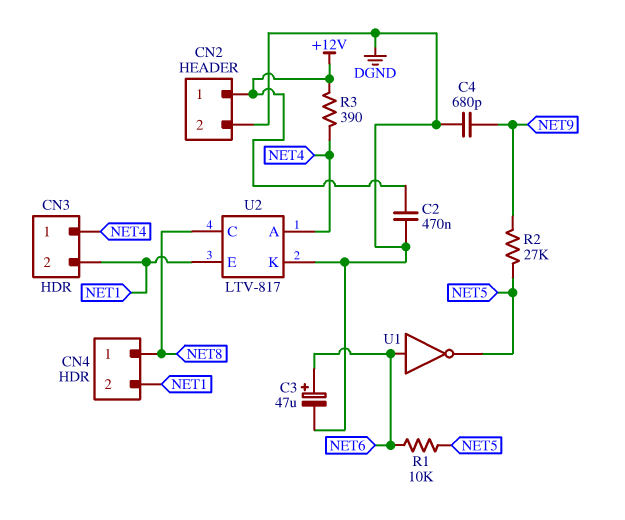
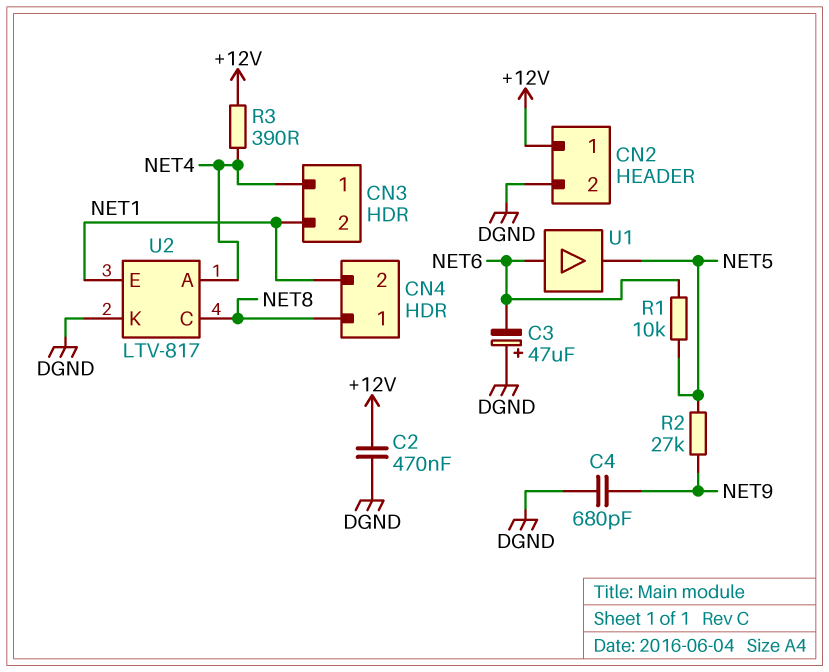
C3: 47uF (plus NET6, minus DGND) -> 47uF (plus DGND, minus NET6)
U1: NOT (in NET6, out NET5) -> buffer (in NET6, out NET5)

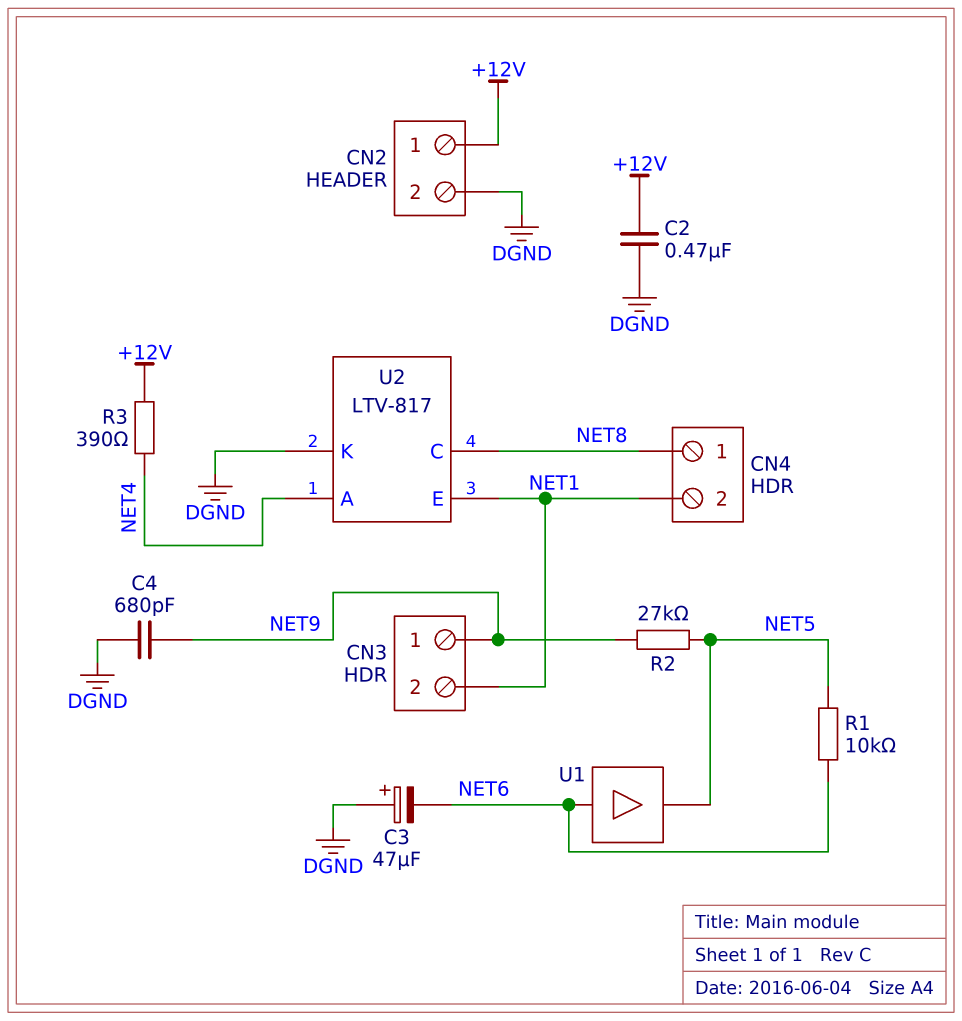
CN3 pin 1: NET4 -> NET9

